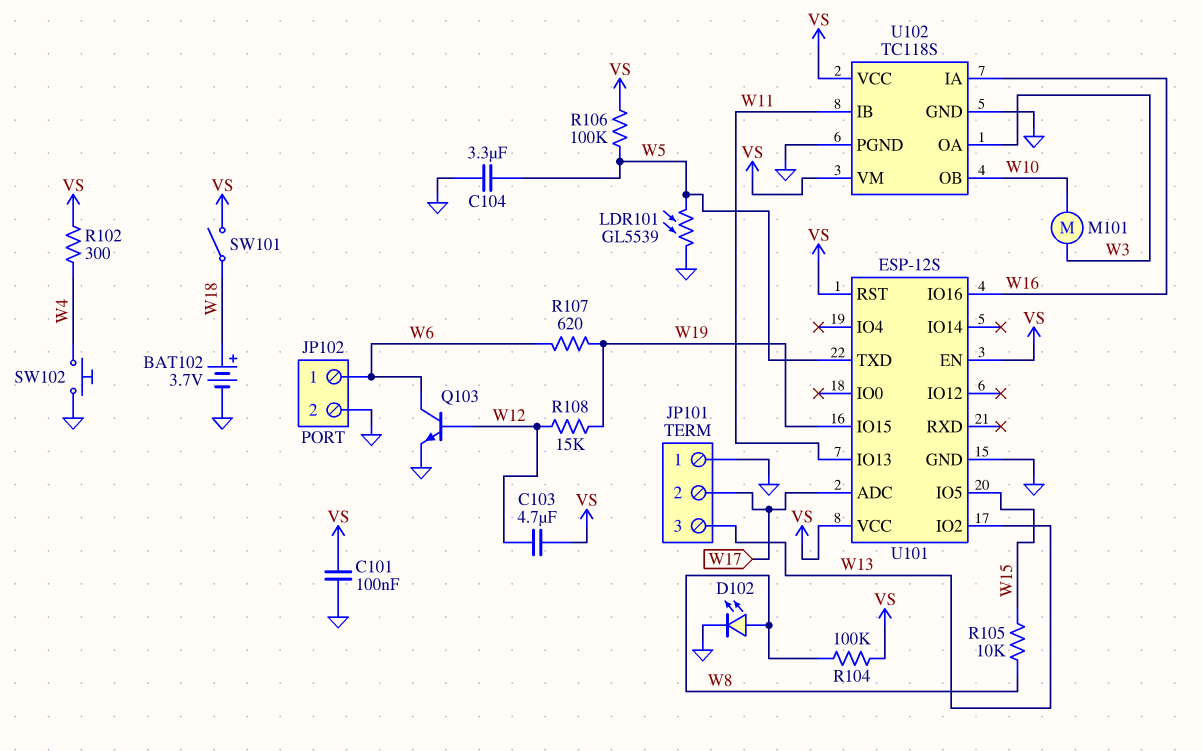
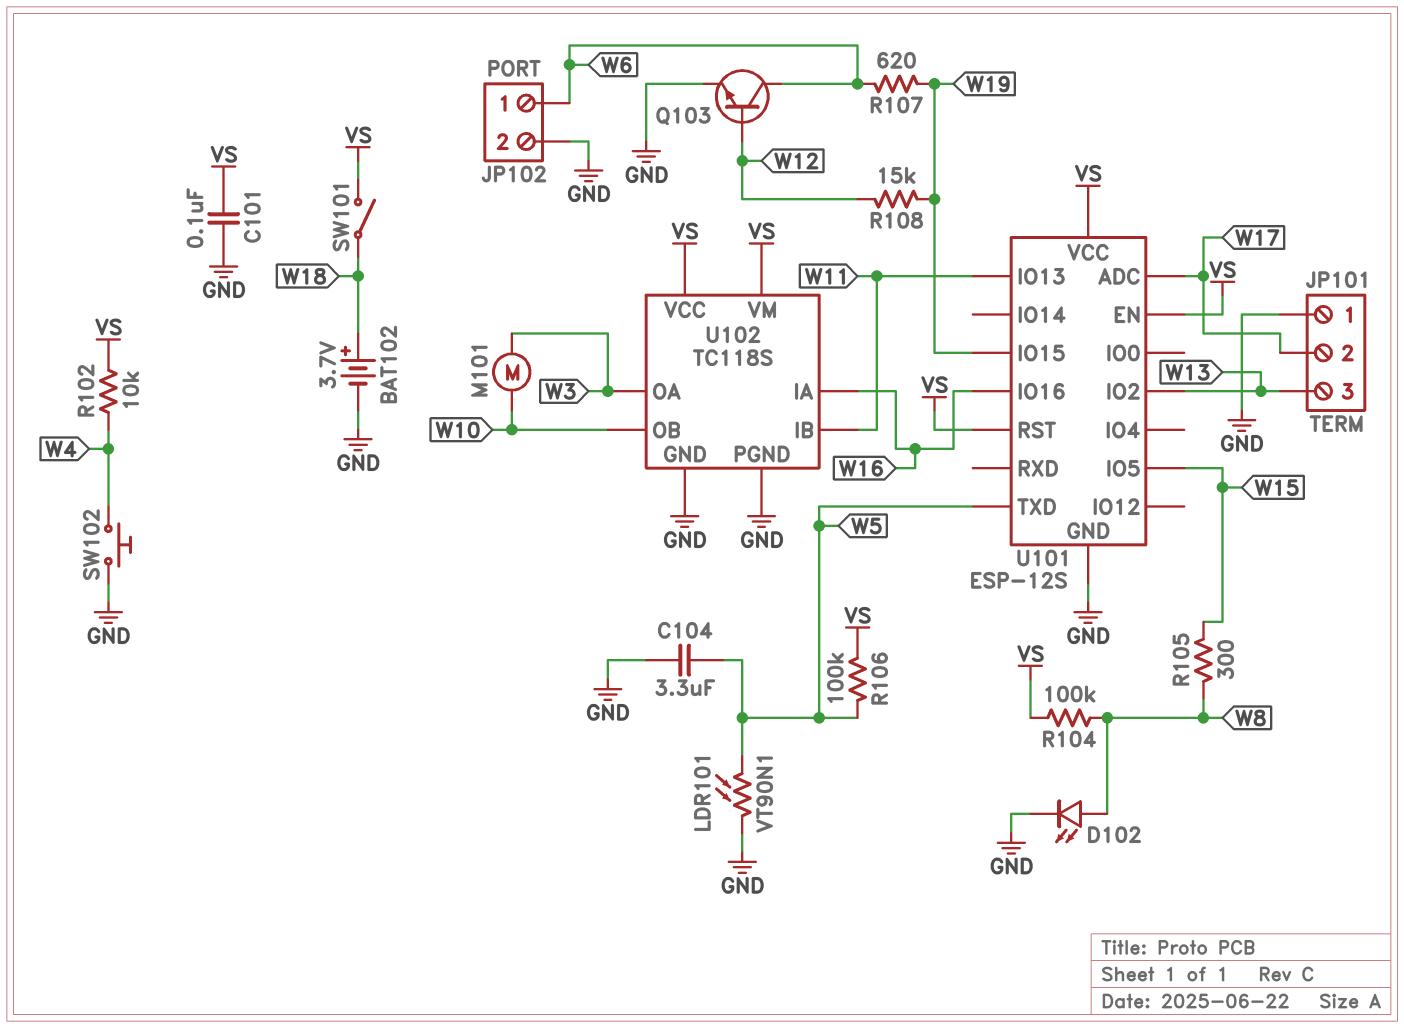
C103: 4.7uF (VS, W12) -> none
LDR101: GL5539 (GND, W5) -> VT90N1 (GND, W5)
R102: 300 (VS, W4) -> 10k (VS, W4)
R105: 10k (W8, W15) -> 300 (W8, W15)

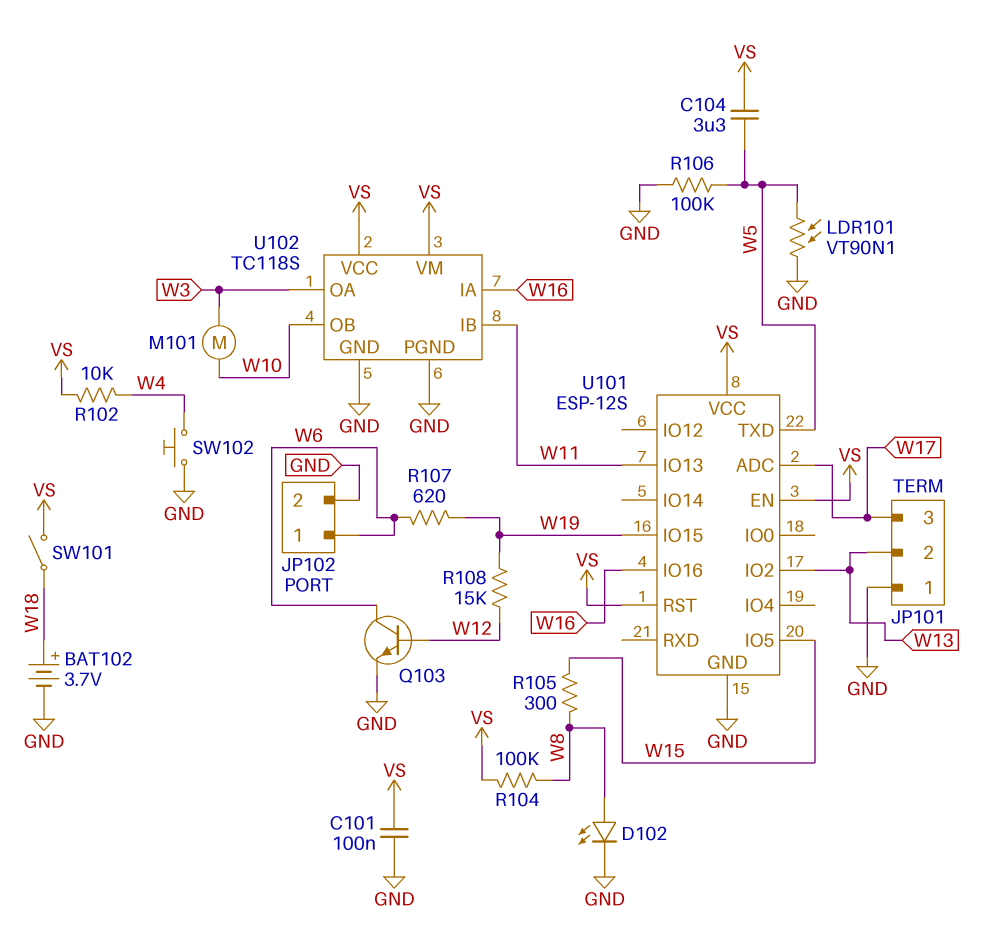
C104: 3.3uF (GND, W5) -> 3.3uF (VS, W5)
JP101 pin 2: W17 -> W13
JP101 pin 3: W13 -> W17
R106: 100k (VS, W5) -> 100k (GND, W5)

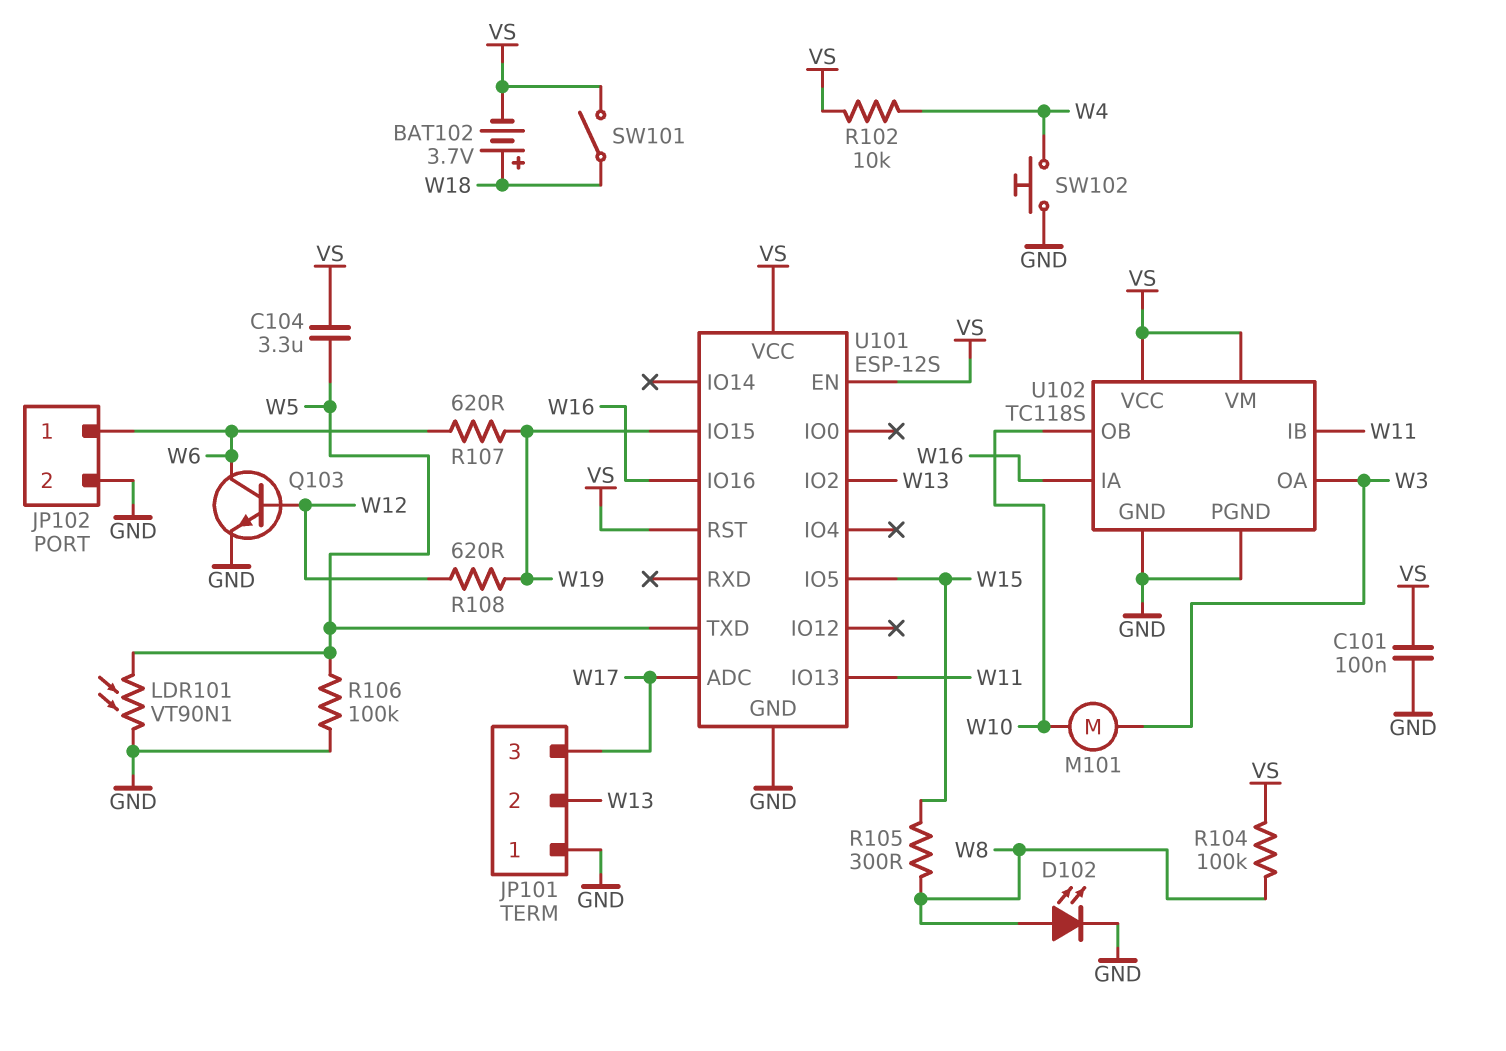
BAT102: 3.7V (plus W18, minus GND) -> 3.7V (plus W18, minus VS)
R108: 15k (W12, W19) -> 620 (W12, W19)

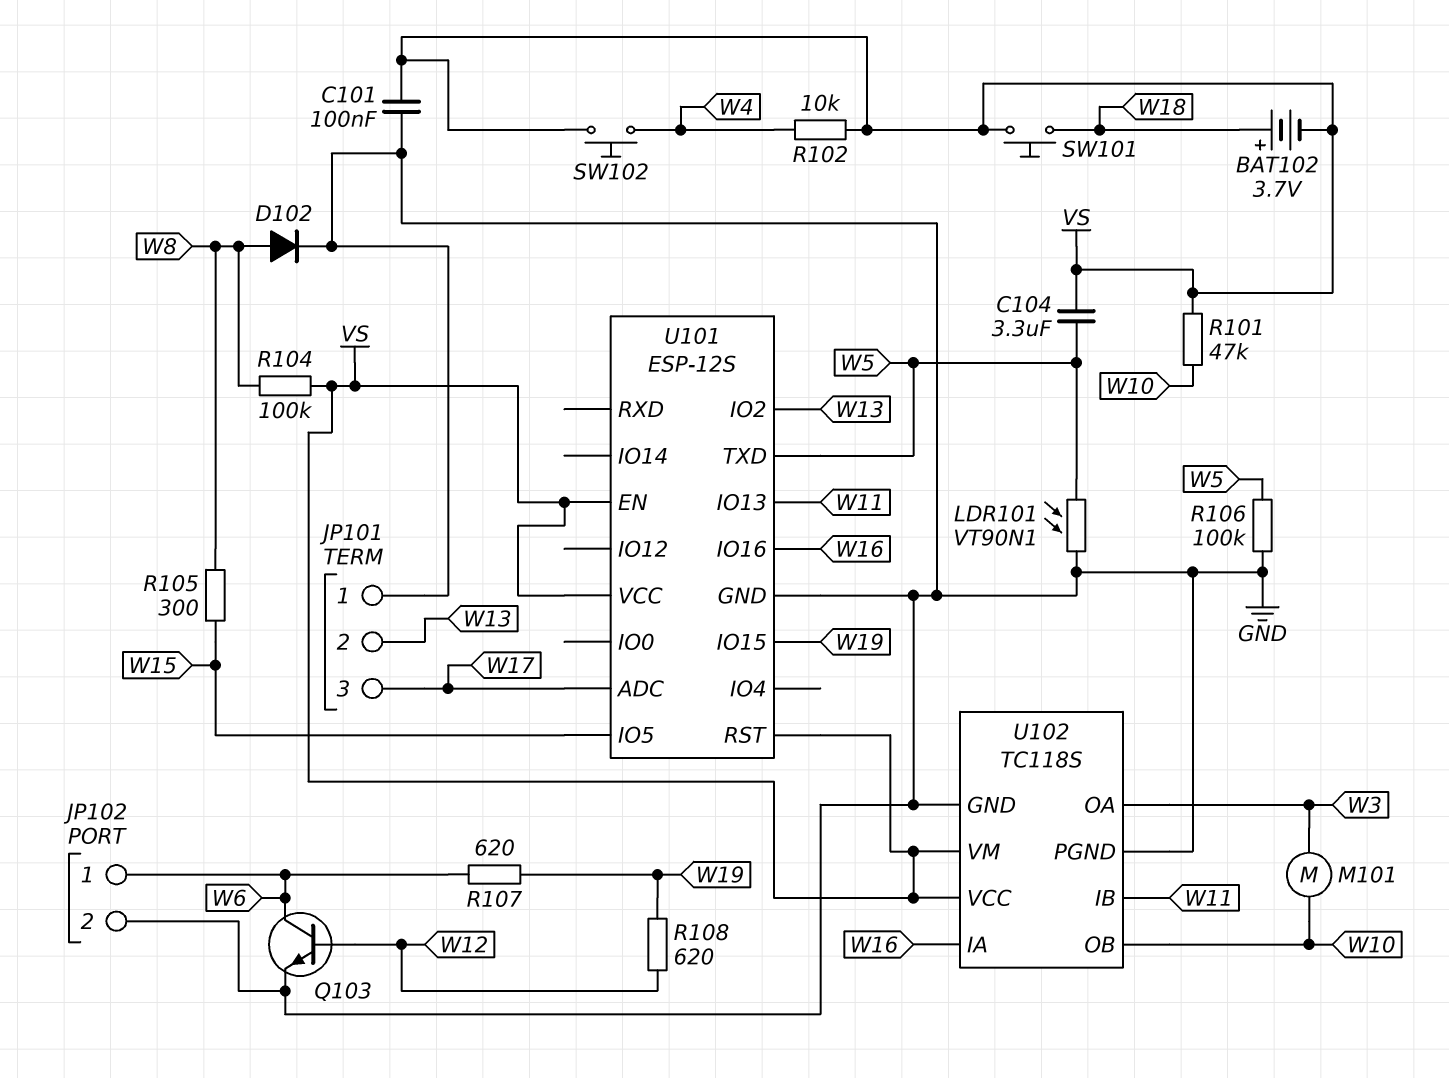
D102: LED (A W8, K GND) -> diode (A W8, K GND)
R101: none -> 47k (VS, W10)
SW101: switch (VS, W18) -> button (VS, W18)
SW102: button (GND, W4) -> button (VS, W4)

